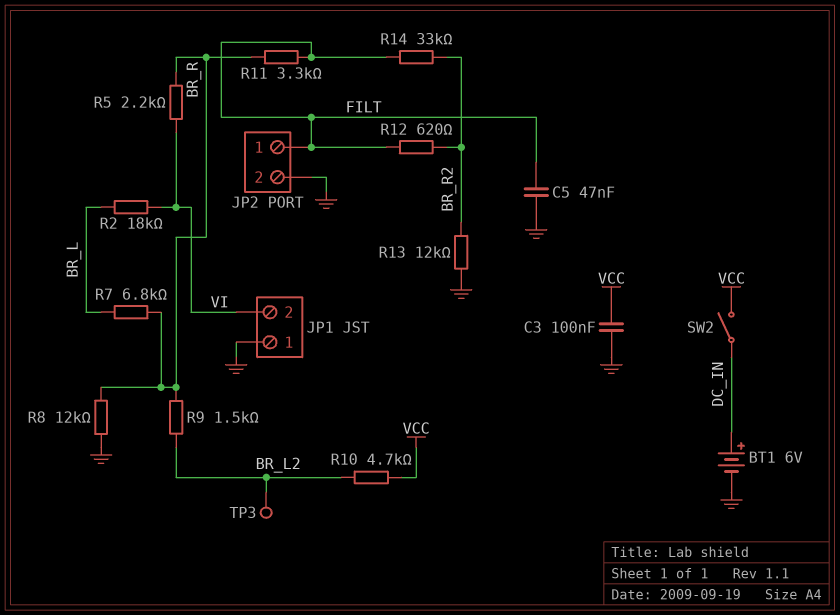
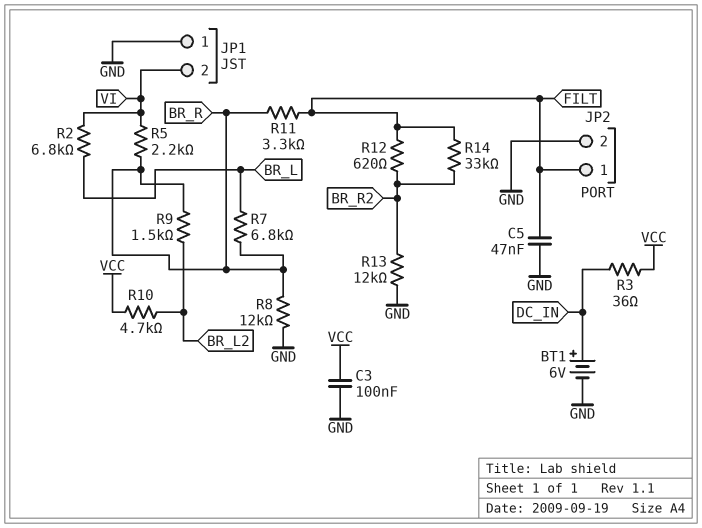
R2: 18k (BR_L, VI) -> 6.8k (BR_L, VI)
R3: none -> 36 (DC_IN, VCC)
SW2: switch (DC_IN, VCC) -> none
TP3: test point (BR_L2) -> none

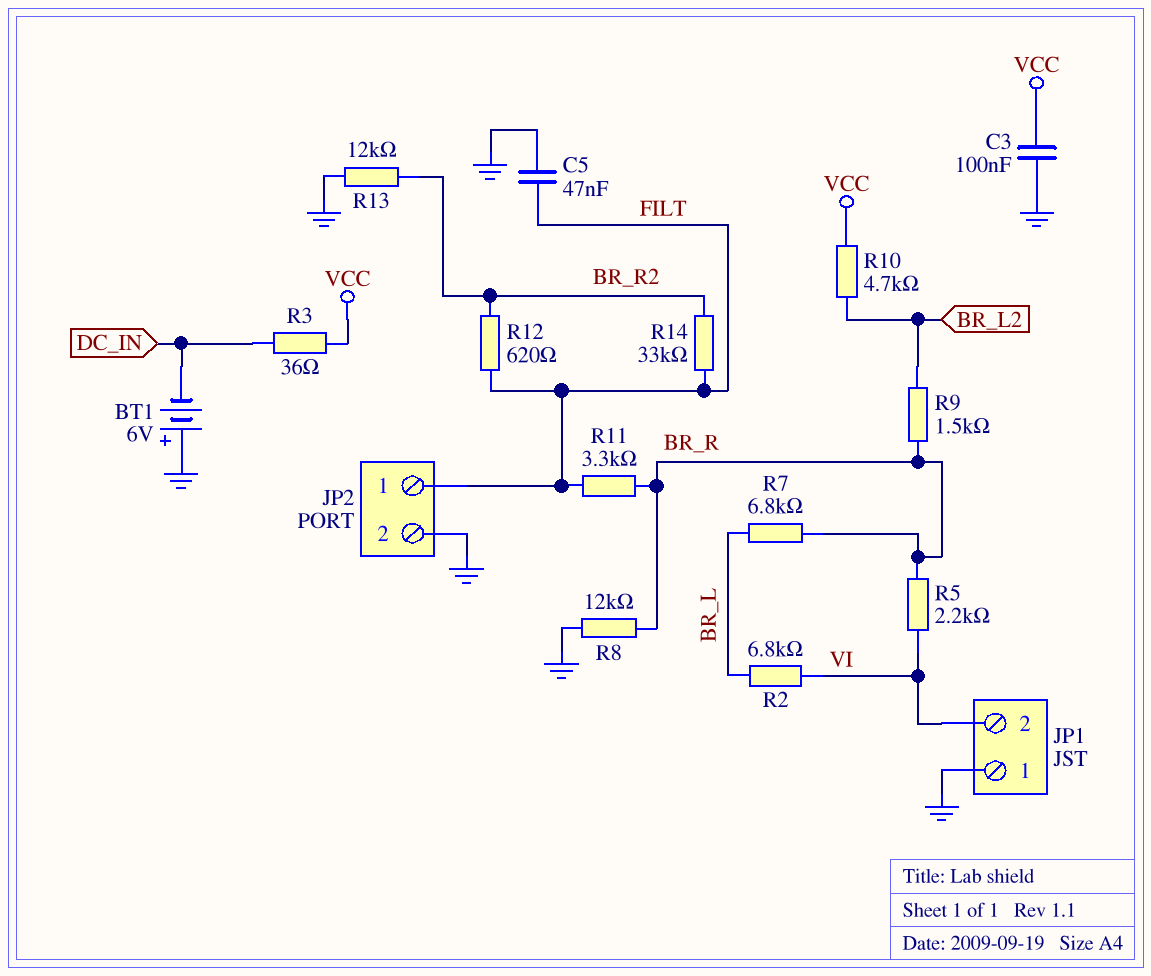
BT1: 6V (plus DC_IN, minus GND) -> 6V (plus GND, minus DC_IN)

